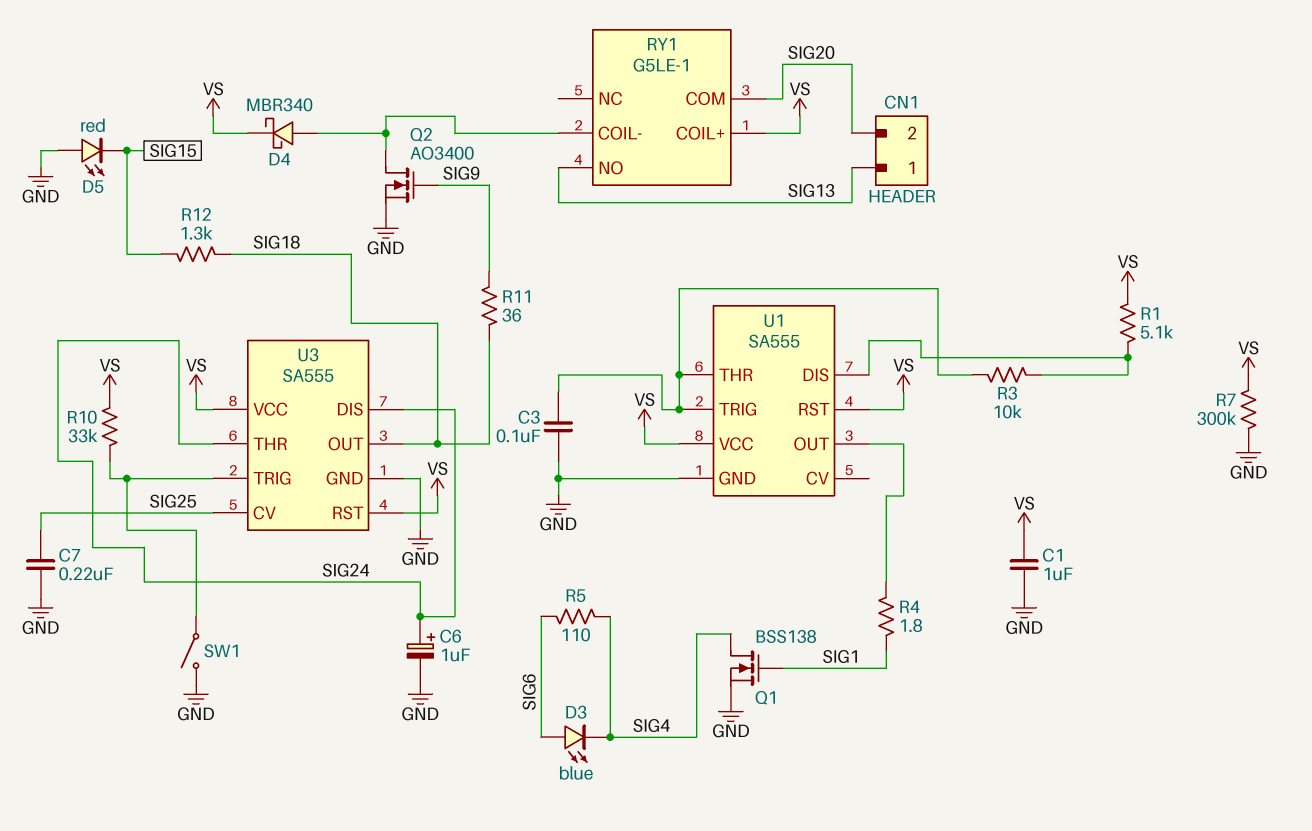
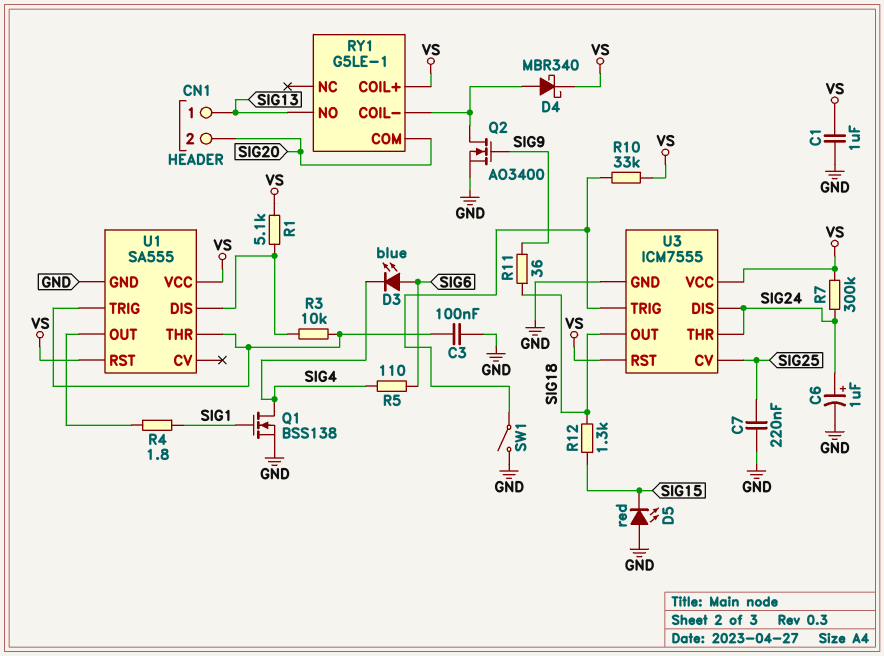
R7: 300k (GND, VS) -> 300k (SIG24, VS)
U3: SA555 -> ICM7555

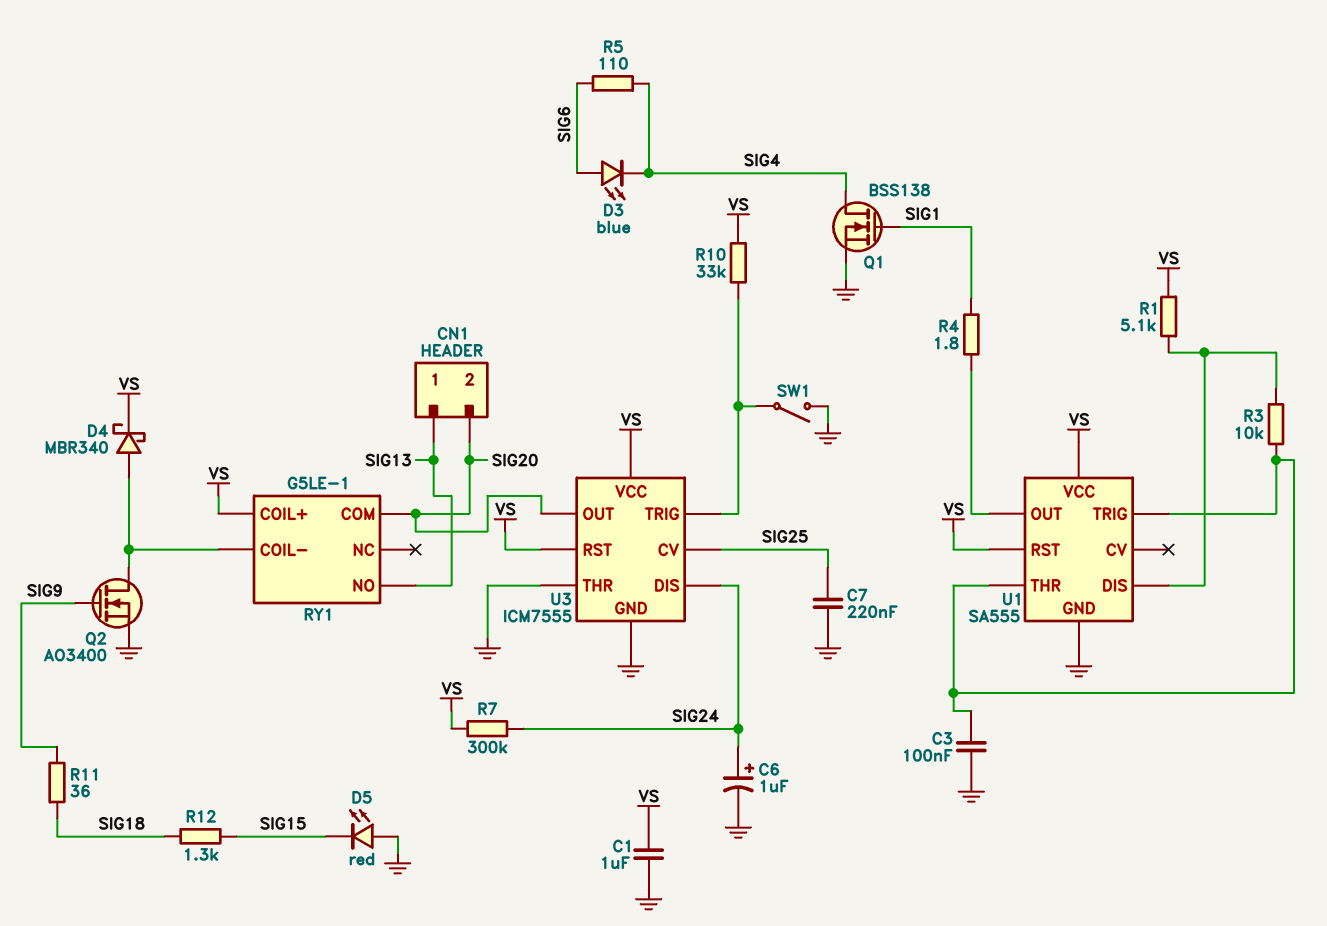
U3 pin OUT: SIG18 -> SIG20
U3 pin THR: SIG24 -> GND

